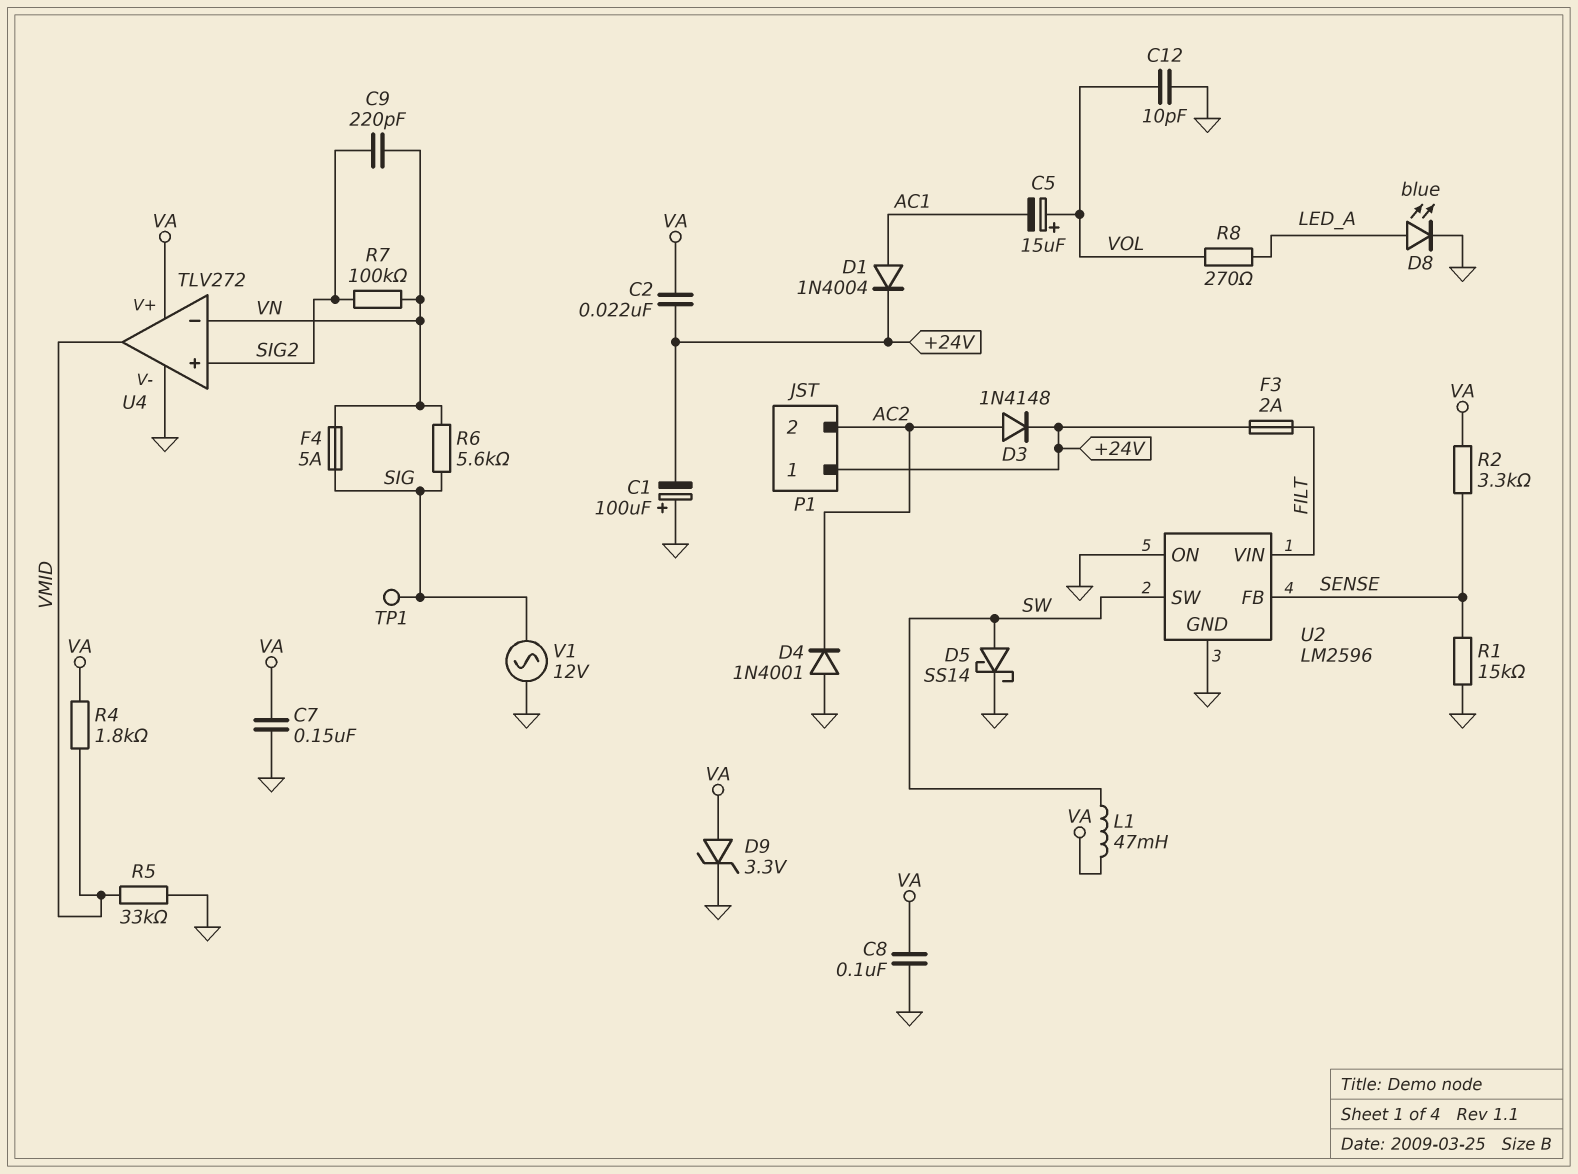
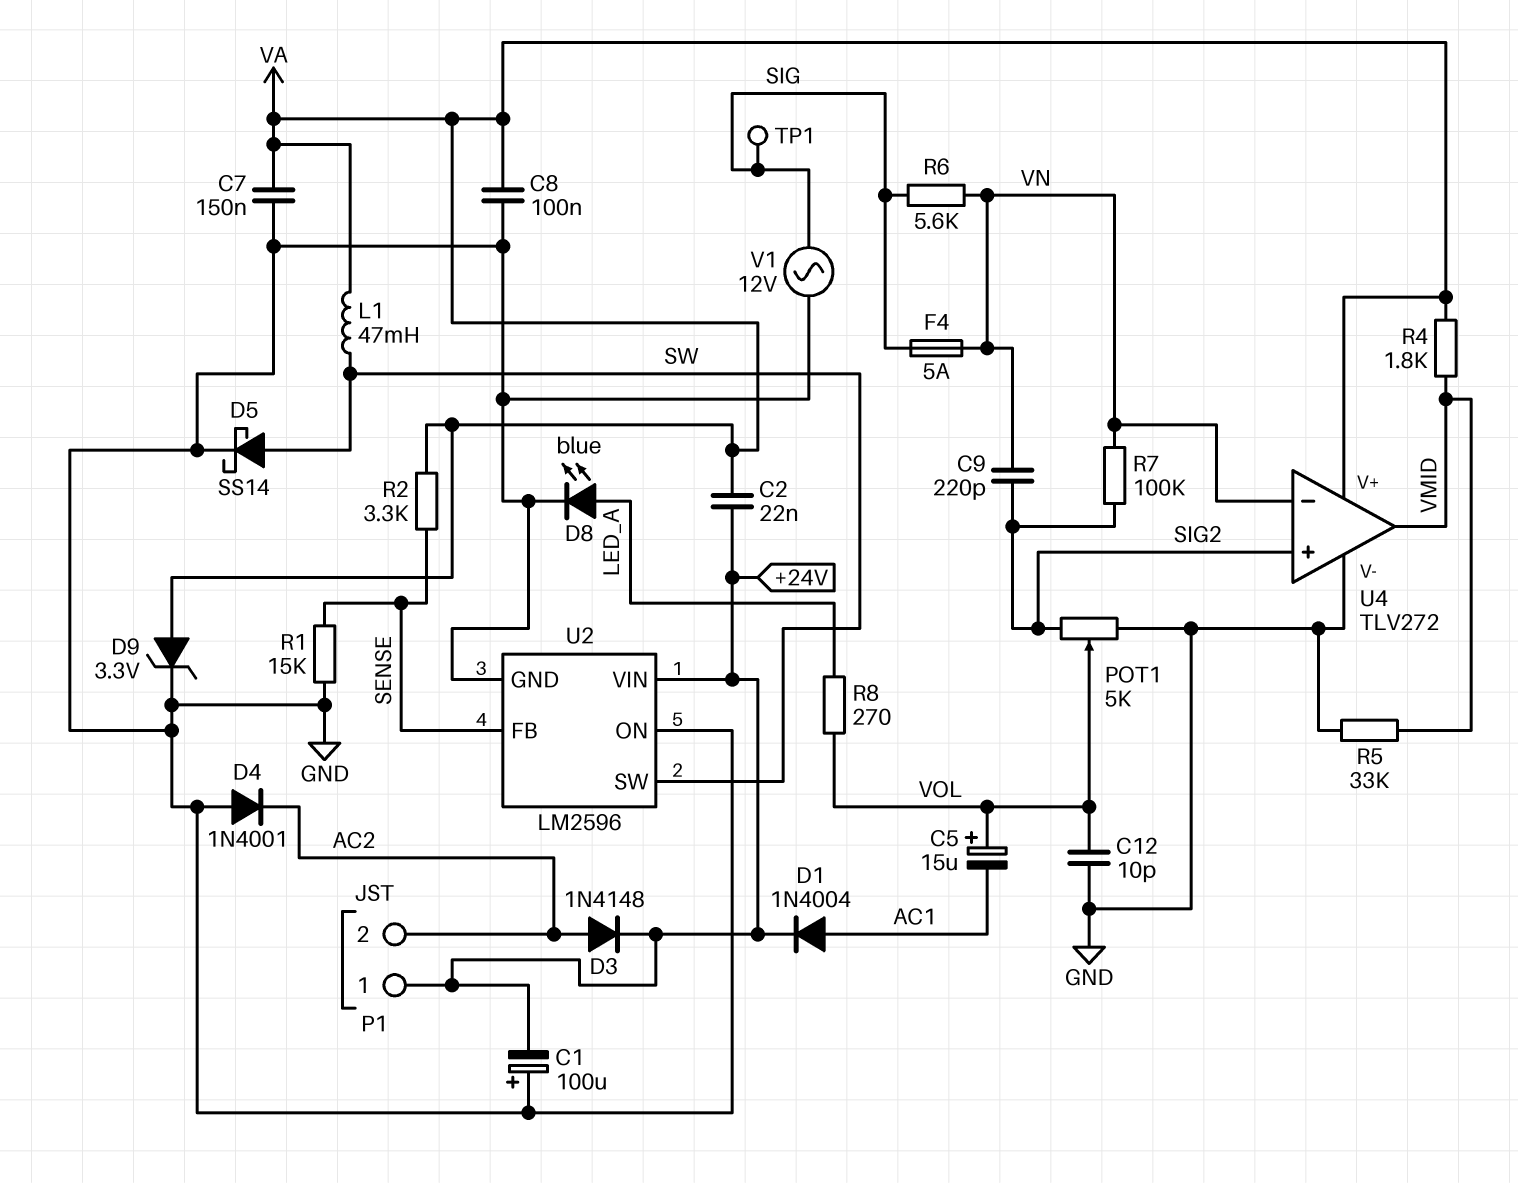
F3: 2A (+24V, FILT) -> none
POT1: none -> 5k (GND, SIG2, wiper VOL)
U2 pin VIN: FILT -> +24V

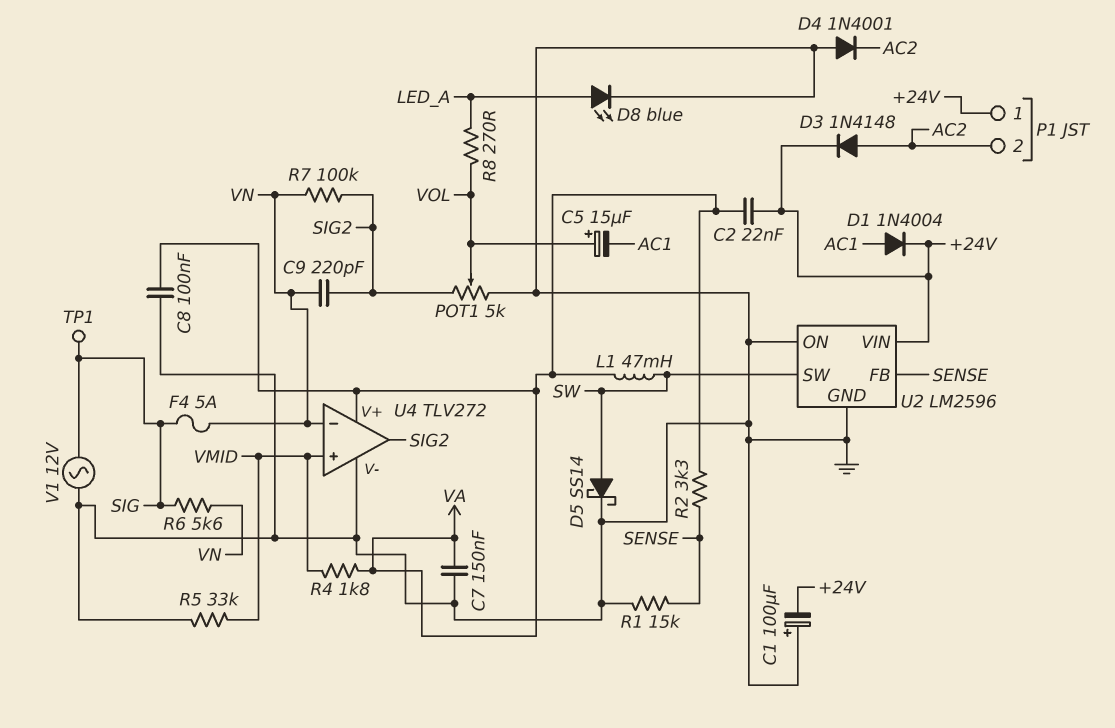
C12: 10pF (GND, VOL) -> none
D9: zener 3.3V (A VA, K GND) -> none
U4 pin in+: SIG2 -> VMID
U4 pin out: VMID -> SIG2

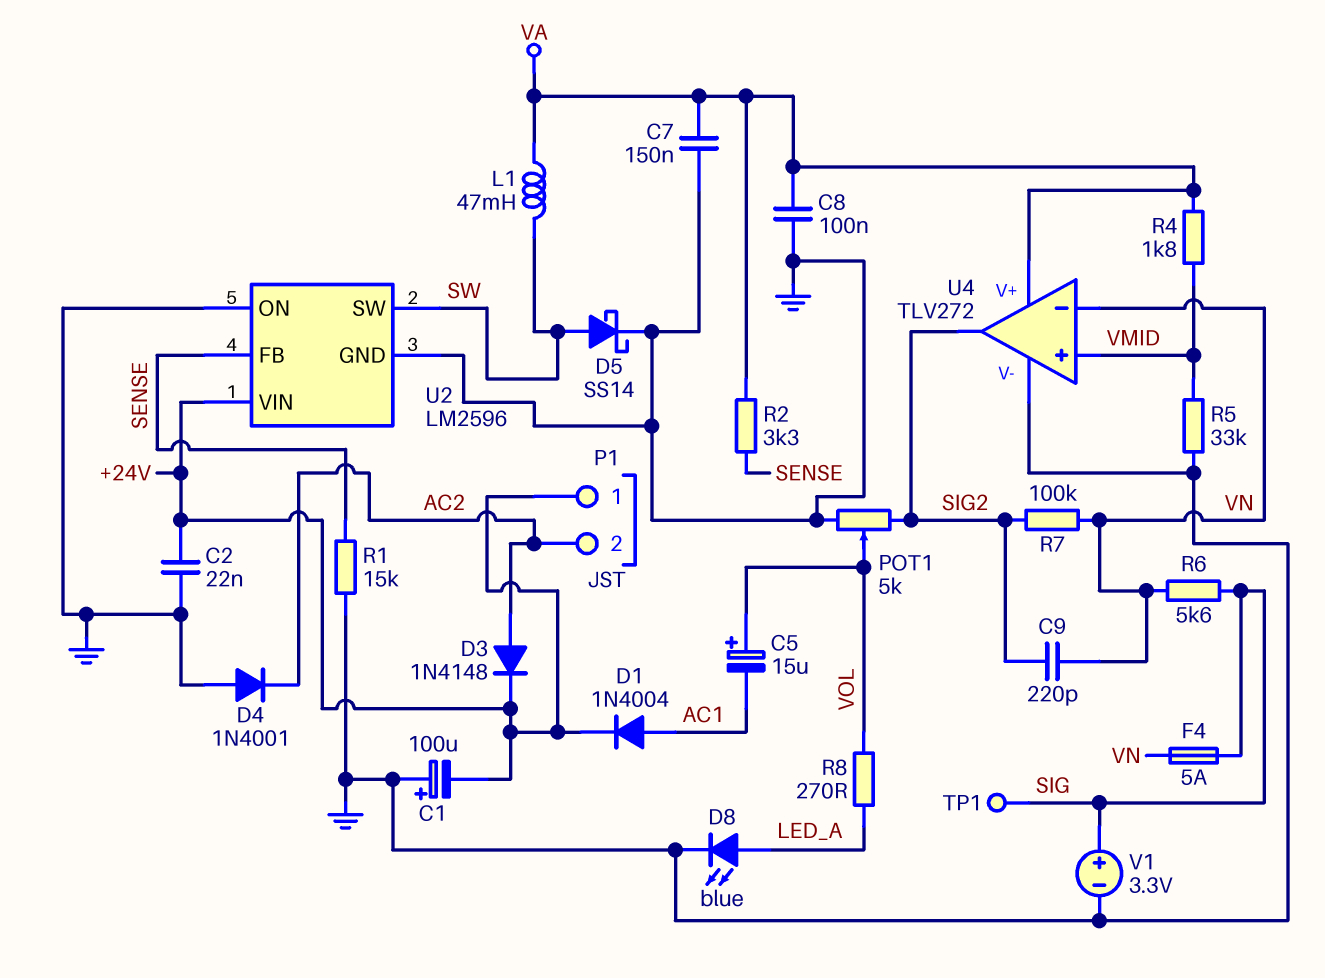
C2: 22nF (+24V, VA) -> 22nF (+24V, GND)
V1: AC 12V (GND, SIG) -> 3.3V (plus SIG, minus GND)

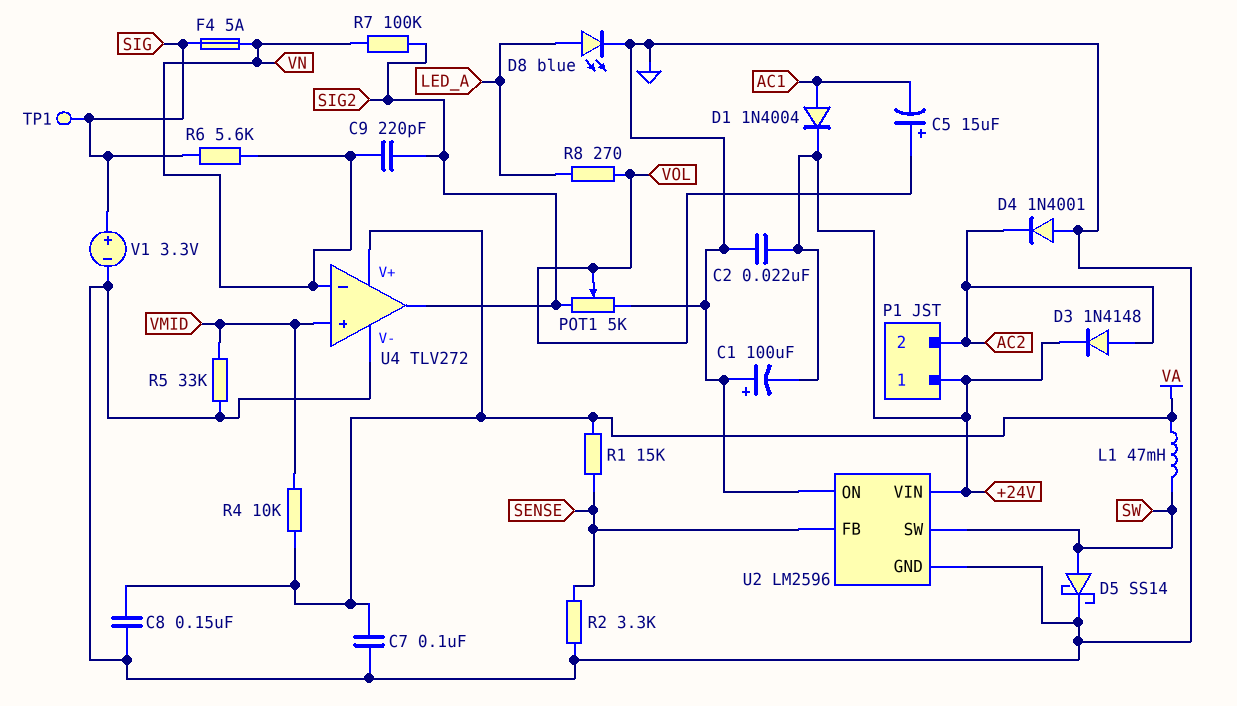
C7: 150nF (GND, VA) -> 100nF (GND, VA)
C8: 100nF (GND, VA) -> 150nF (GND, VA)
R1: 15k (GND, SENSE) -> 15k (SENSE, VA)
R2: 3.3k (SENSE, VA) -> 3.3k (GND, SENSE)
R4: 1.8k (VA, VMID) -> 10k (VA, VMID)

